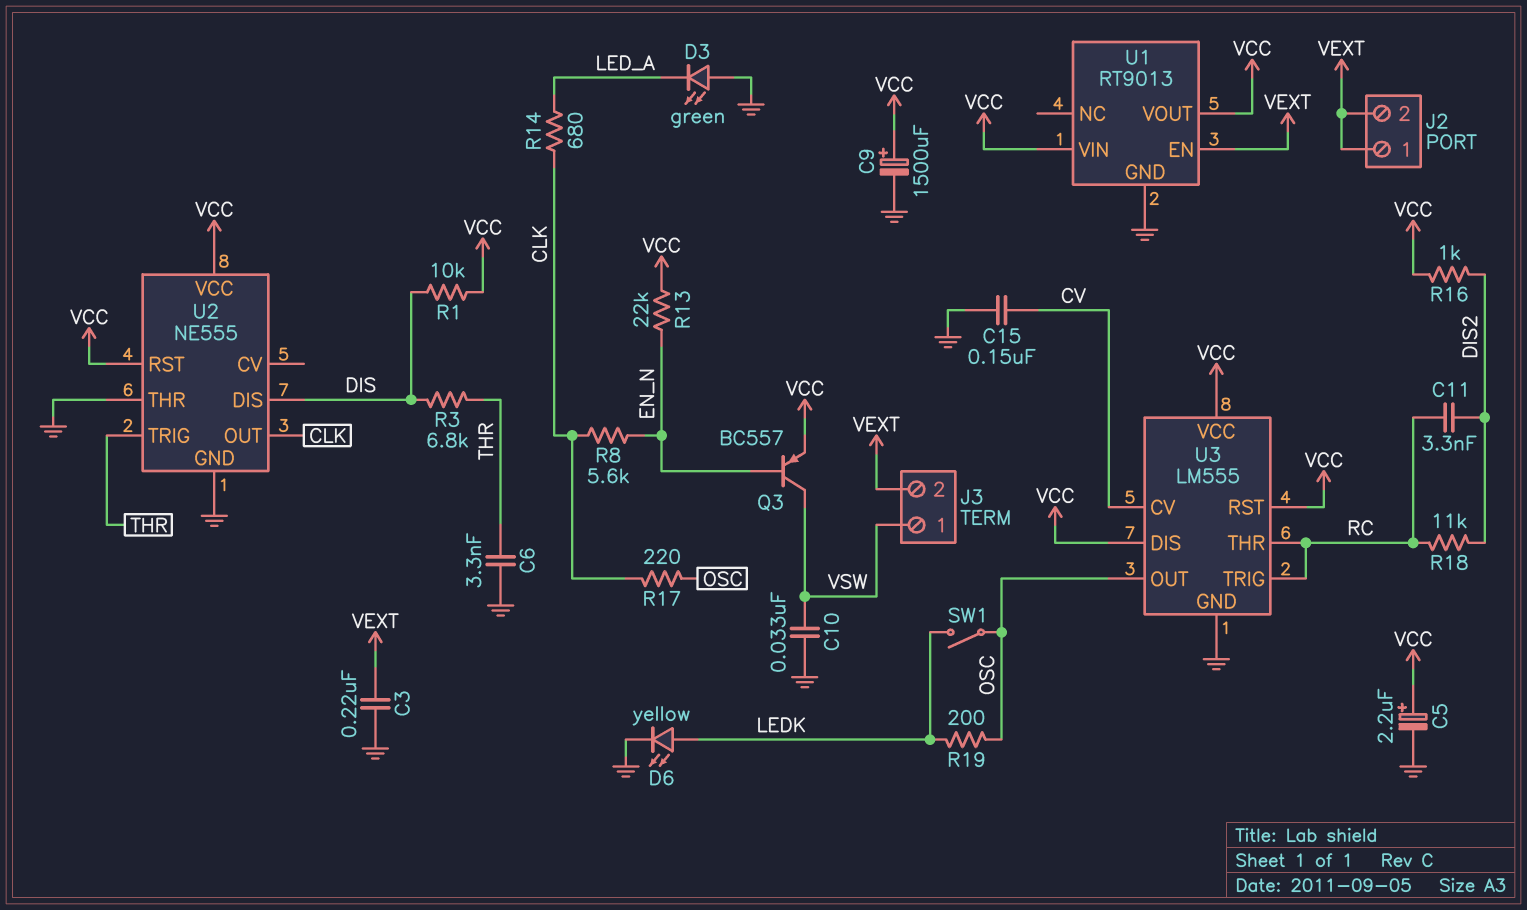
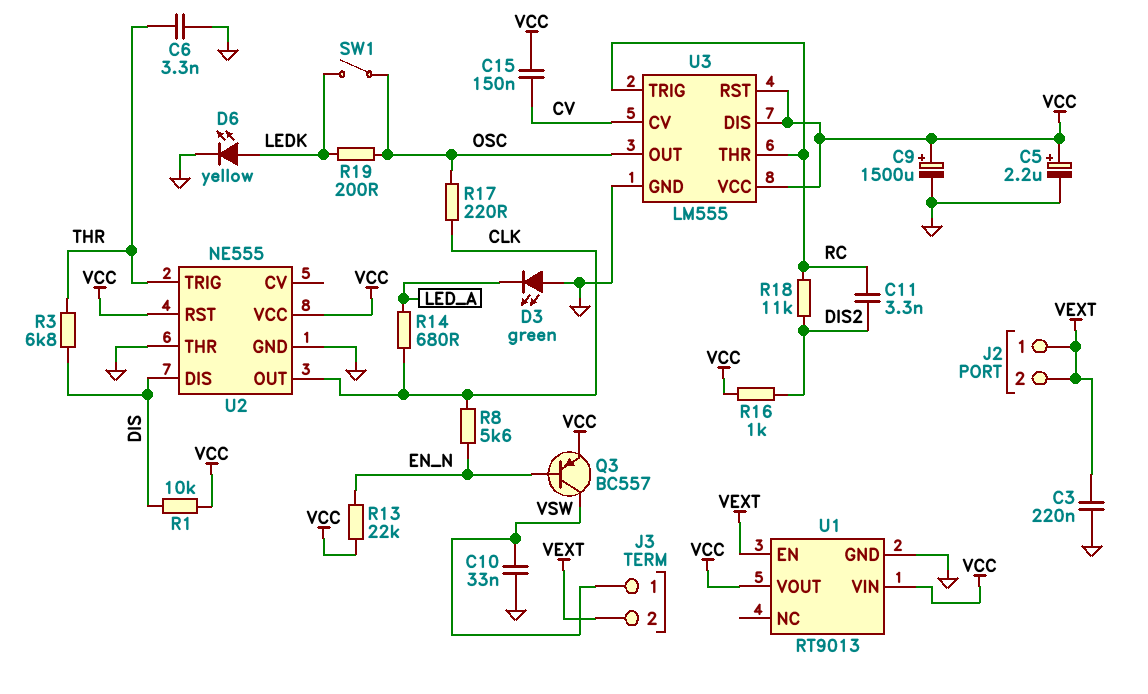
C15: 150nF (CV, GND) -> 150nF (CV, VCC)

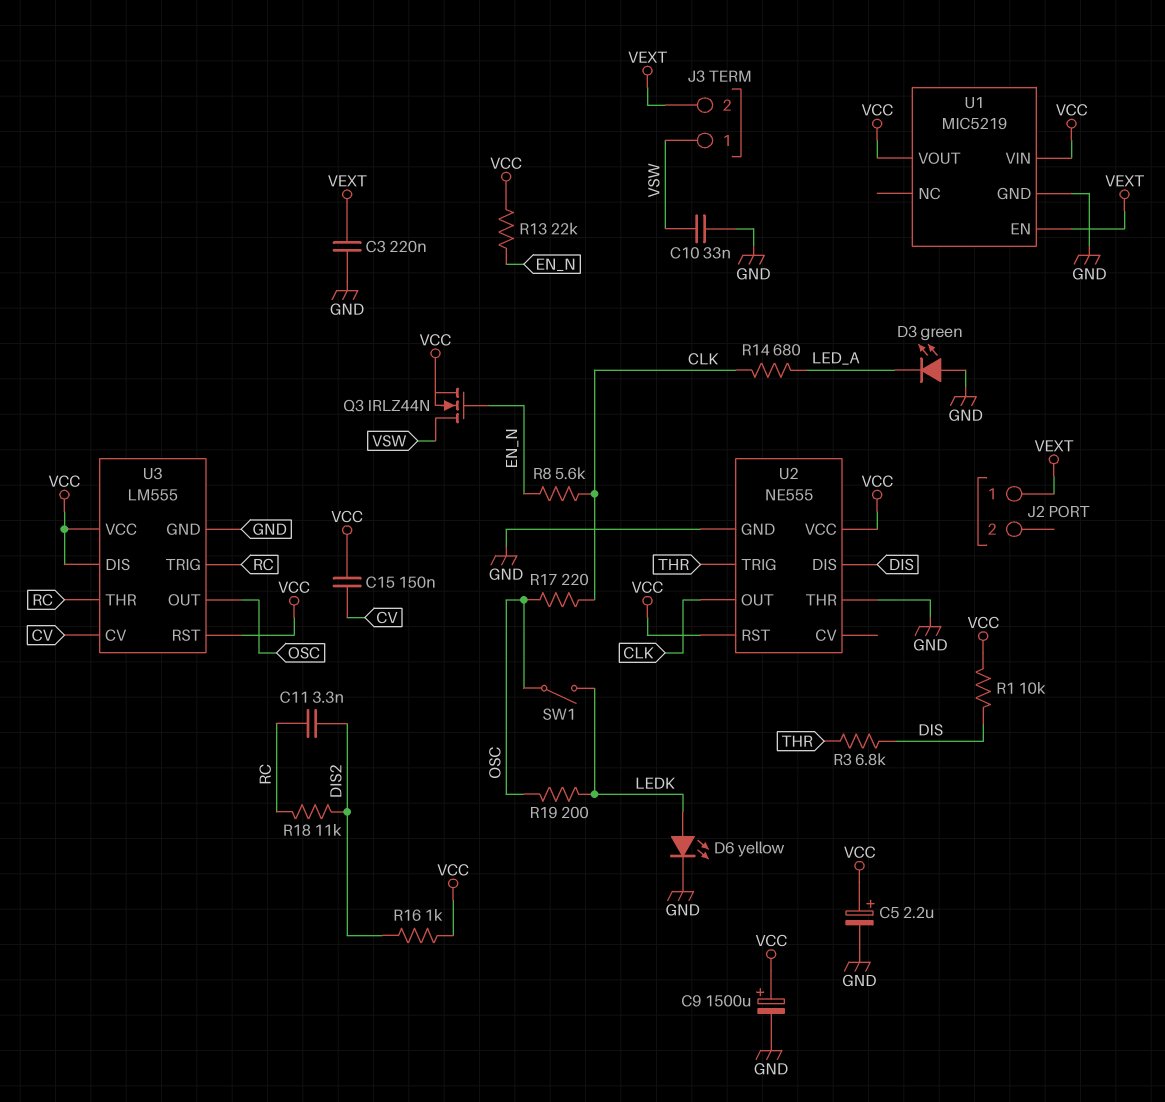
C6: 3.3nF (GND, THR) -> none
J2 pin 2: VEXT -> none
Q3: PNP BC557 (B EN_N, C VSW, E VCC) -> NMOS IRLZ44N (G EN_N, D VSW, S VCC)
U1: RT9013 -> MIC5219

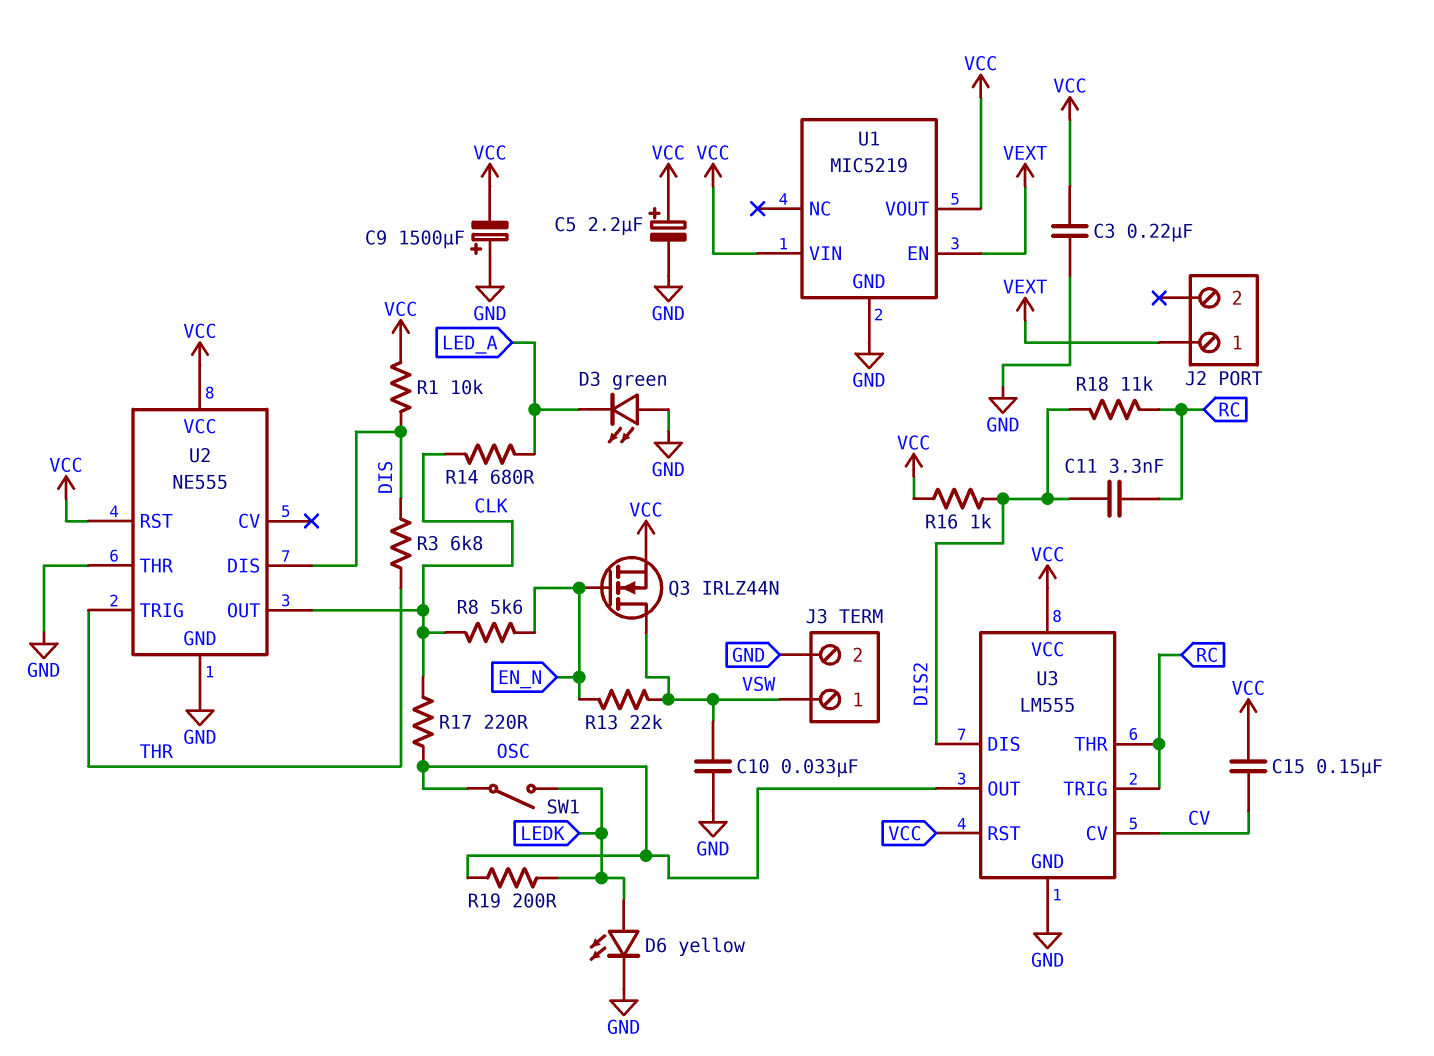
C3: 220nF (GND, VEXT) -> 220nF (GND, VCC)
C9: 1500uF (plus VCC, minus GND) -> 1500uF (plus GND, minus VCC)
J3 pin 2: VEXT -> GND
R13: 22k (EN_N, VCC) -> 22k (EN_N, VSW)
U3 pin DIS: VCC -> DIS2

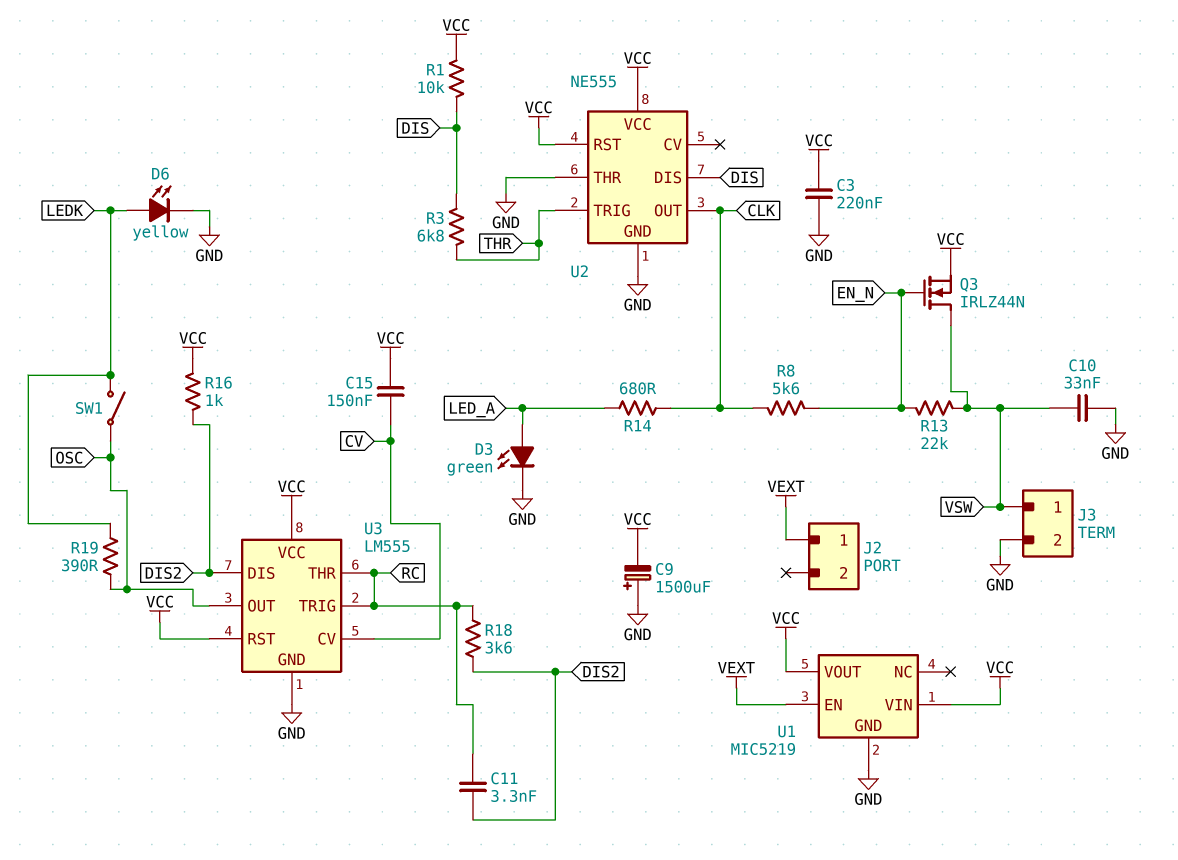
C5: 2.2uF (plus VCC, minus GND) -> none
D3: LED green (A GND, K LED_A) -> LED green (A LED_A, K GND)
R17: 220 (CLK, OSC) -> none
R18: 11k (DIS2, RC) -> 3.6k (DIS2, RC)
R19: 200 (LEDK, OSC) -> 390 (LEDK, OSC)

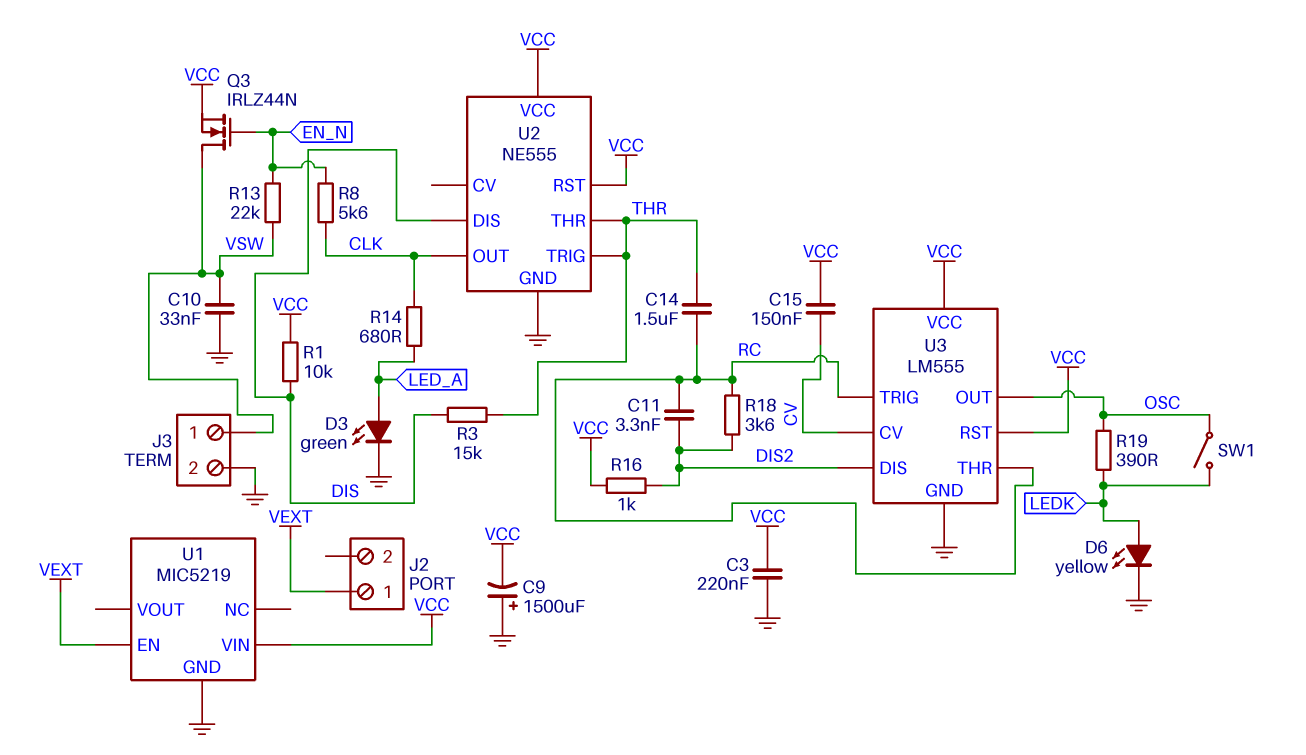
C14: none -> 1.5uF (RC, THR)
R3: 6.8k (DIS, THR) -> 15k (DIS, THR)
U1 pin VOUT: VCC -> none
U2 pin THR: GND -> THR

